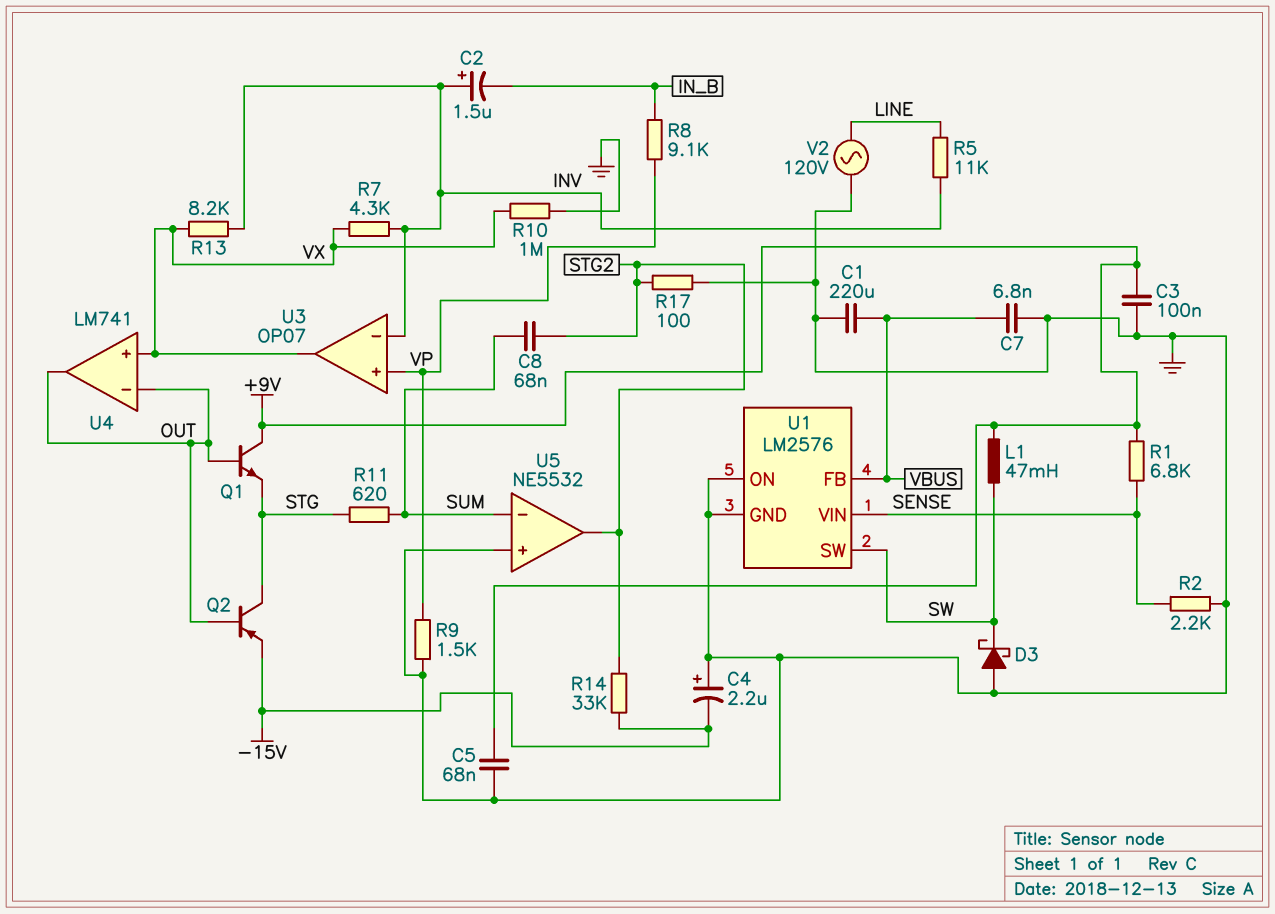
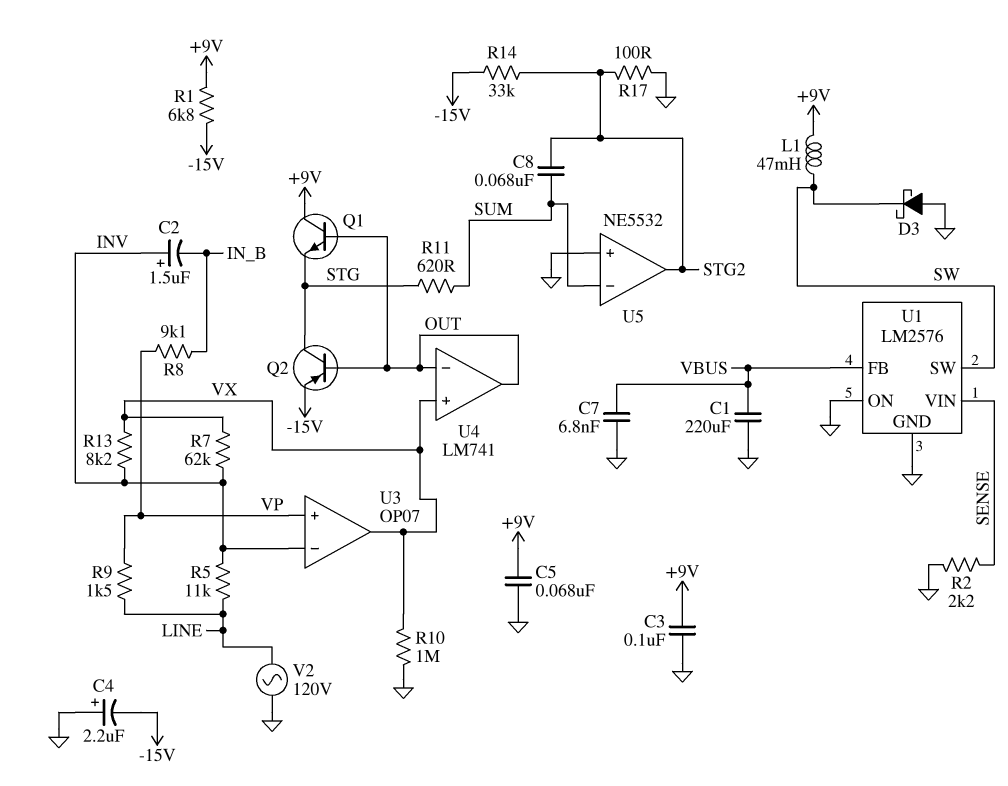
R1: 6.8k (+9V, SENSE) -> 6.8k (+9V, -15V)
R7: 4.3k (INV, VX) -> 62k (INV, VX)
R9: 1.5k (GND, VP) -> 1.5k (LINE, VP)

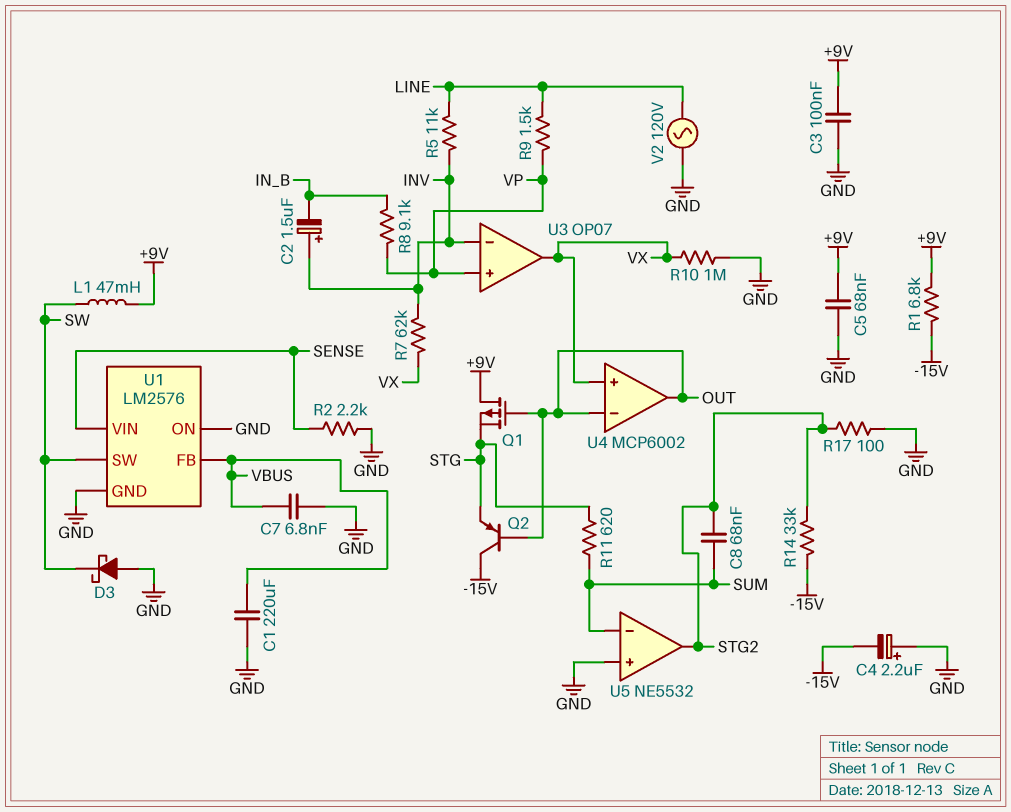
Q1: NPN (B OUT, C +9V, E STG) -> PMOS (G OUT, D +9V, S STG)
Q2: PNP (B OUT, C STG, E -15V) -> PNP (B OUT, C -15V, E STG)
R13: 8.2k (INV, VX) -> none
U4: LM741 -> MCP6002

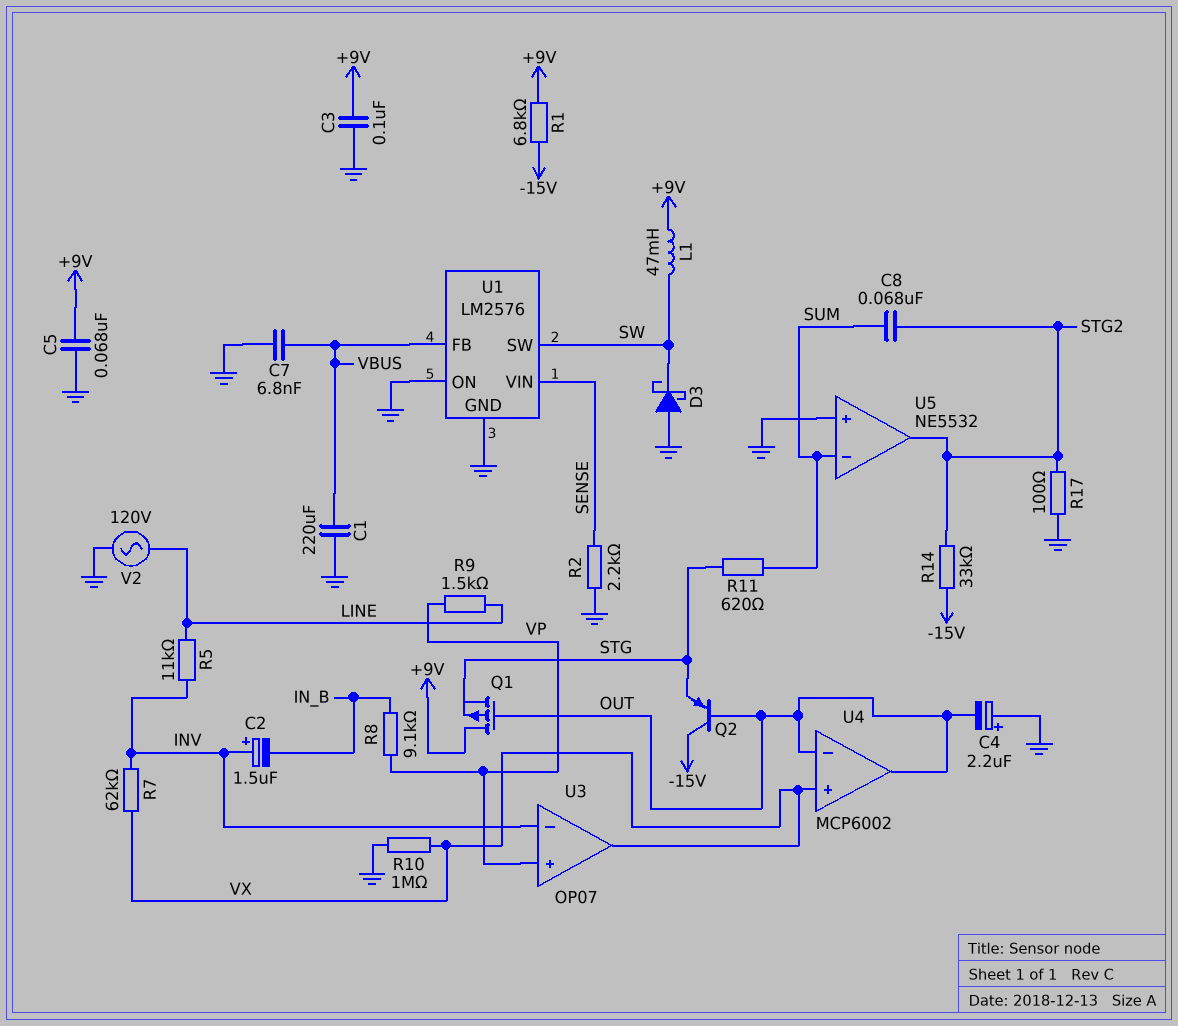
C4: 2.2uF (plus GND, minus -15V) -> 2.2uF (plus GND, minus OUT)

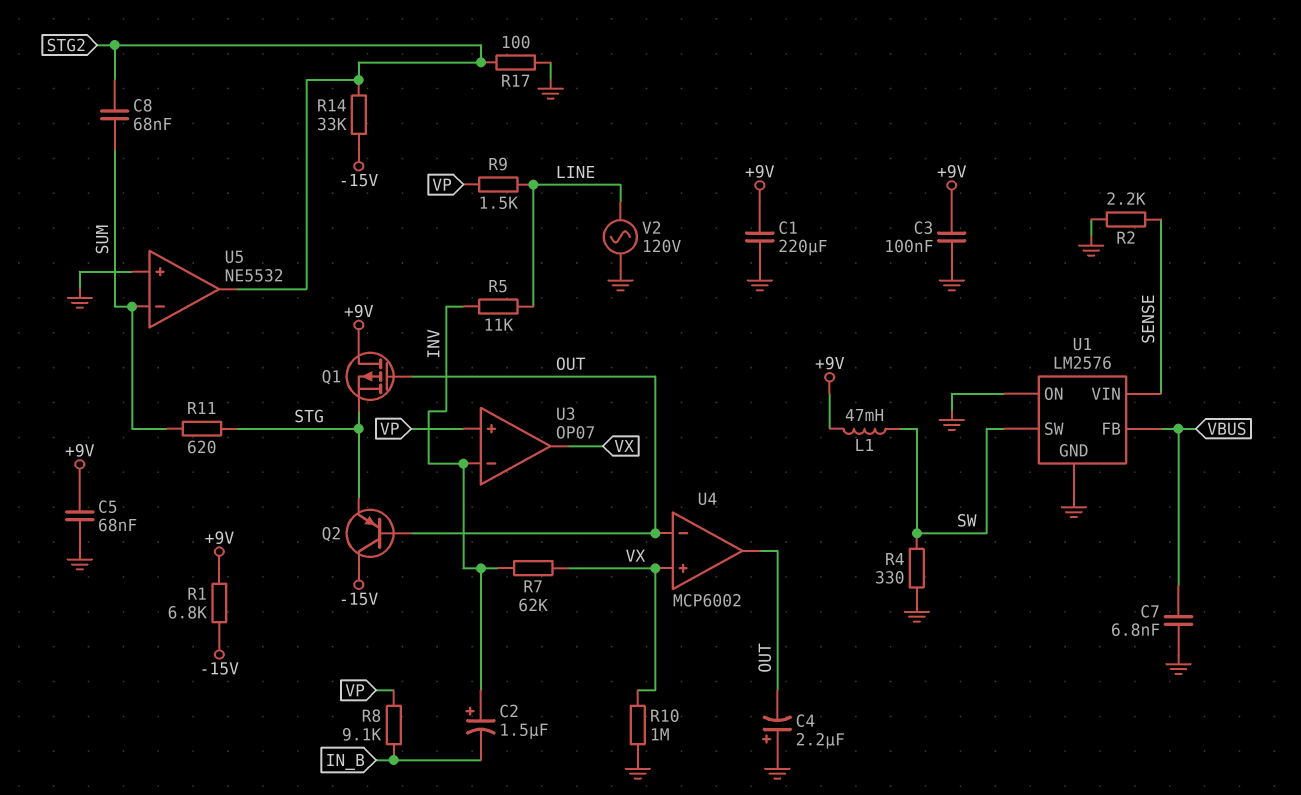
C1: 220uF (GND, VBUS) -> 220uF (+9V, GND)
D3: schottky (A GND, K SW) -> none
R4: none -> 330 (GND, SW)

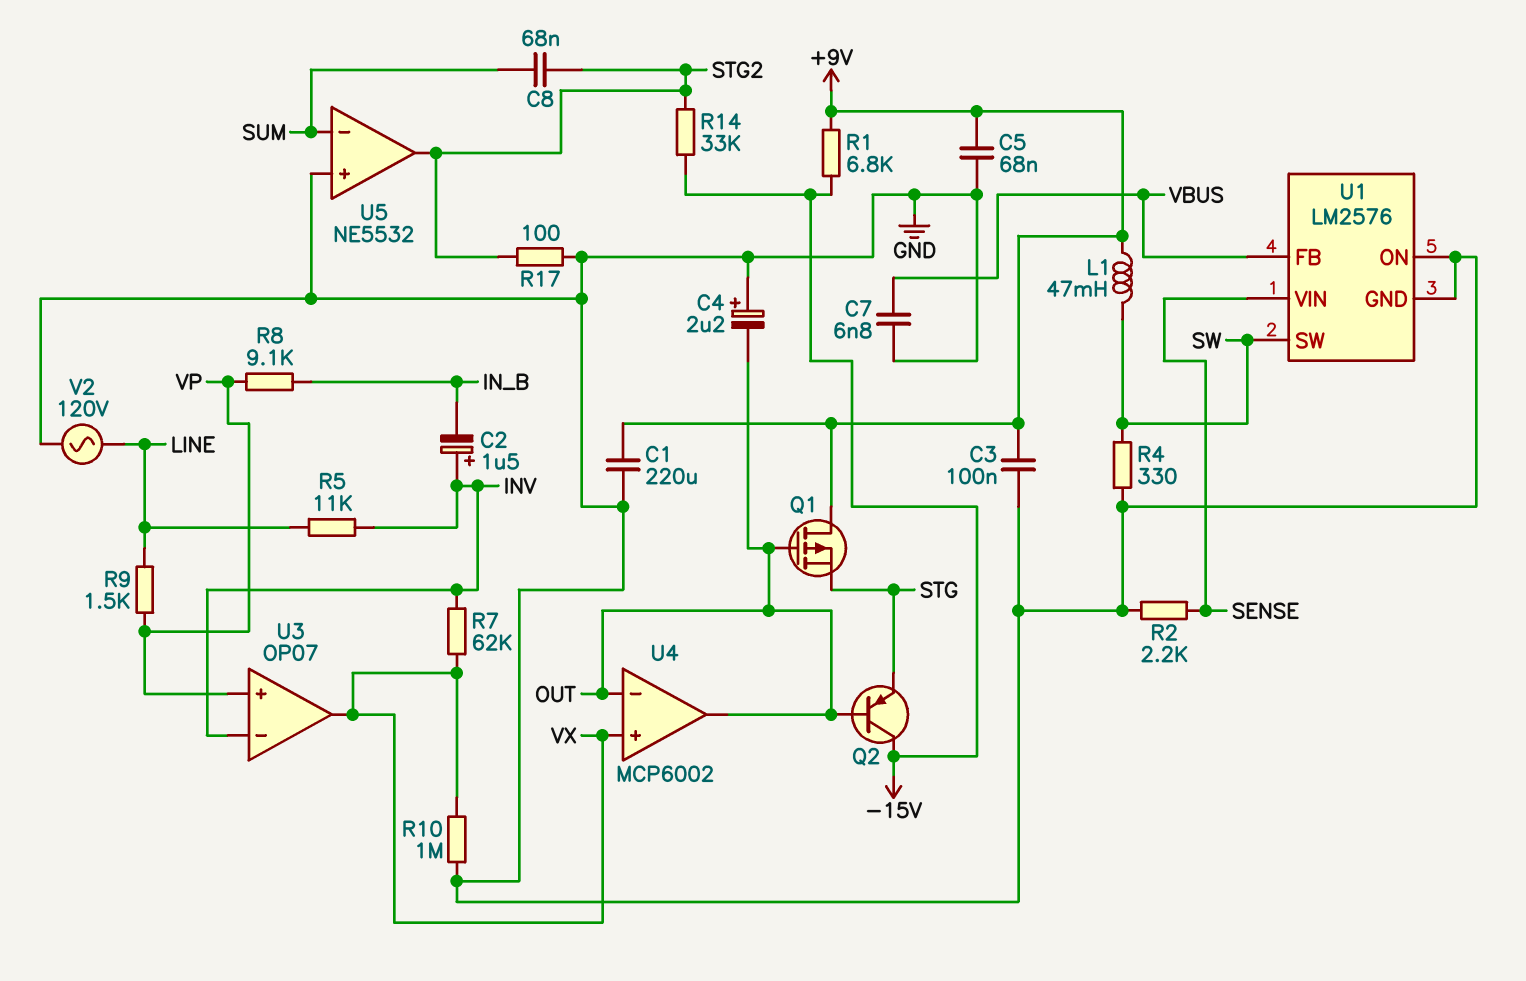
R11: 620 (STG, SUM) -> none

